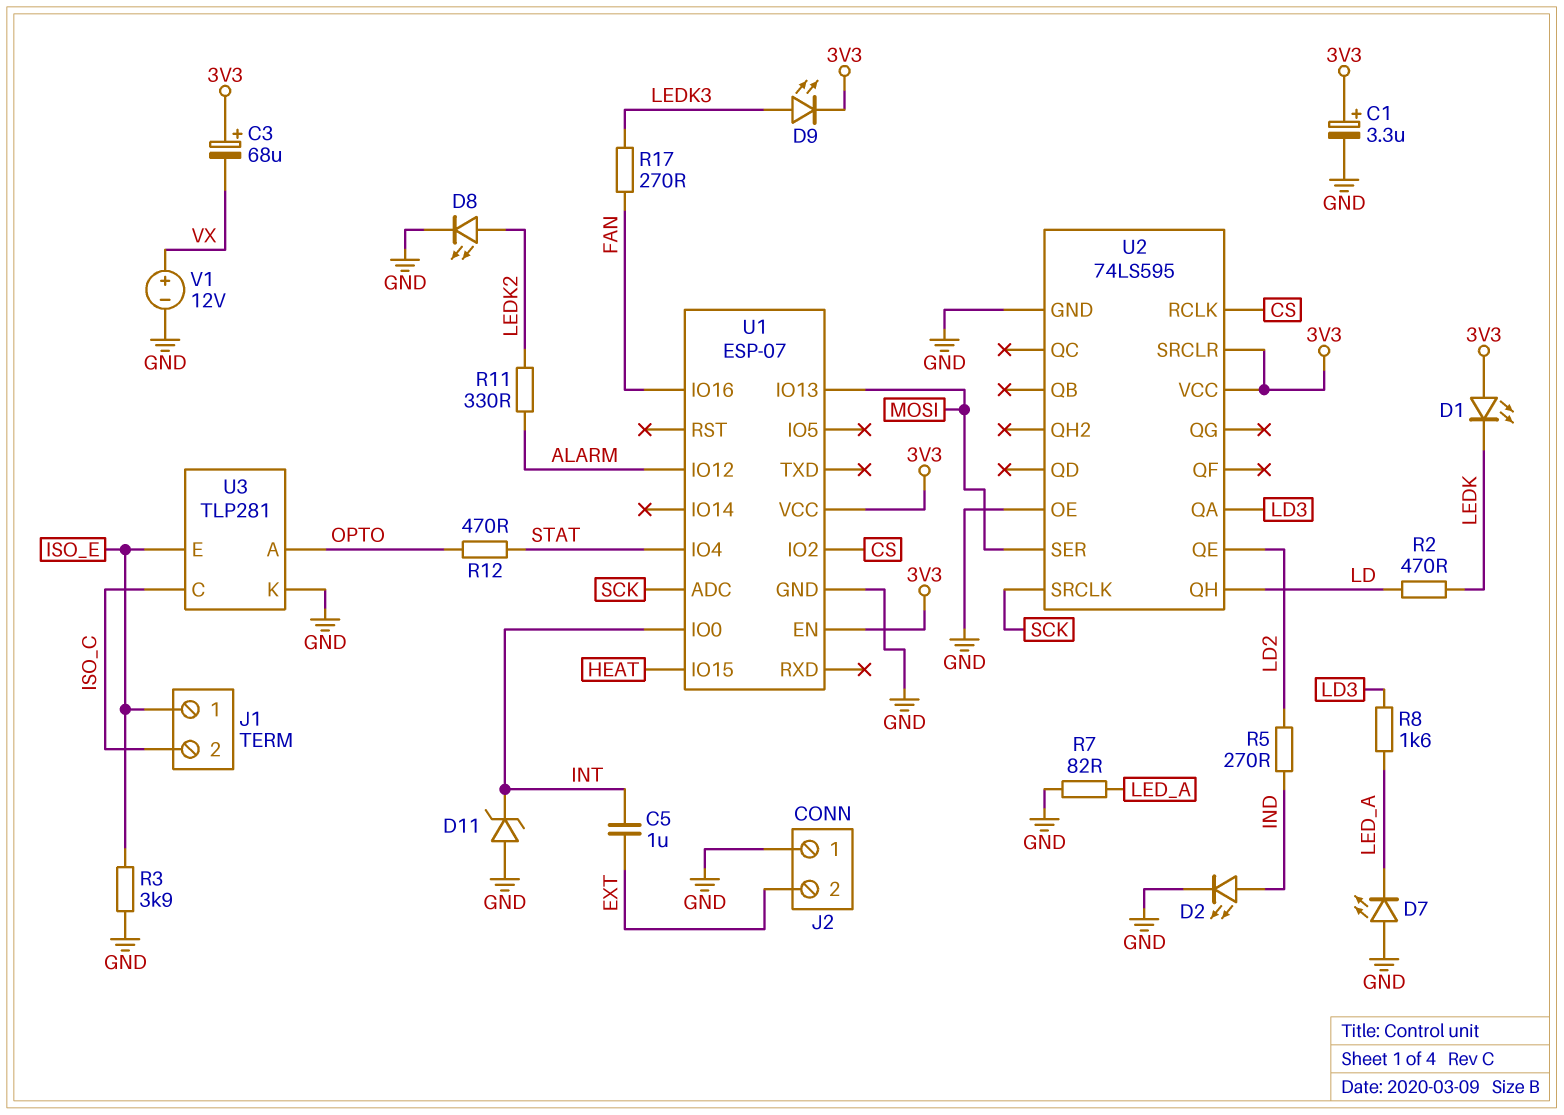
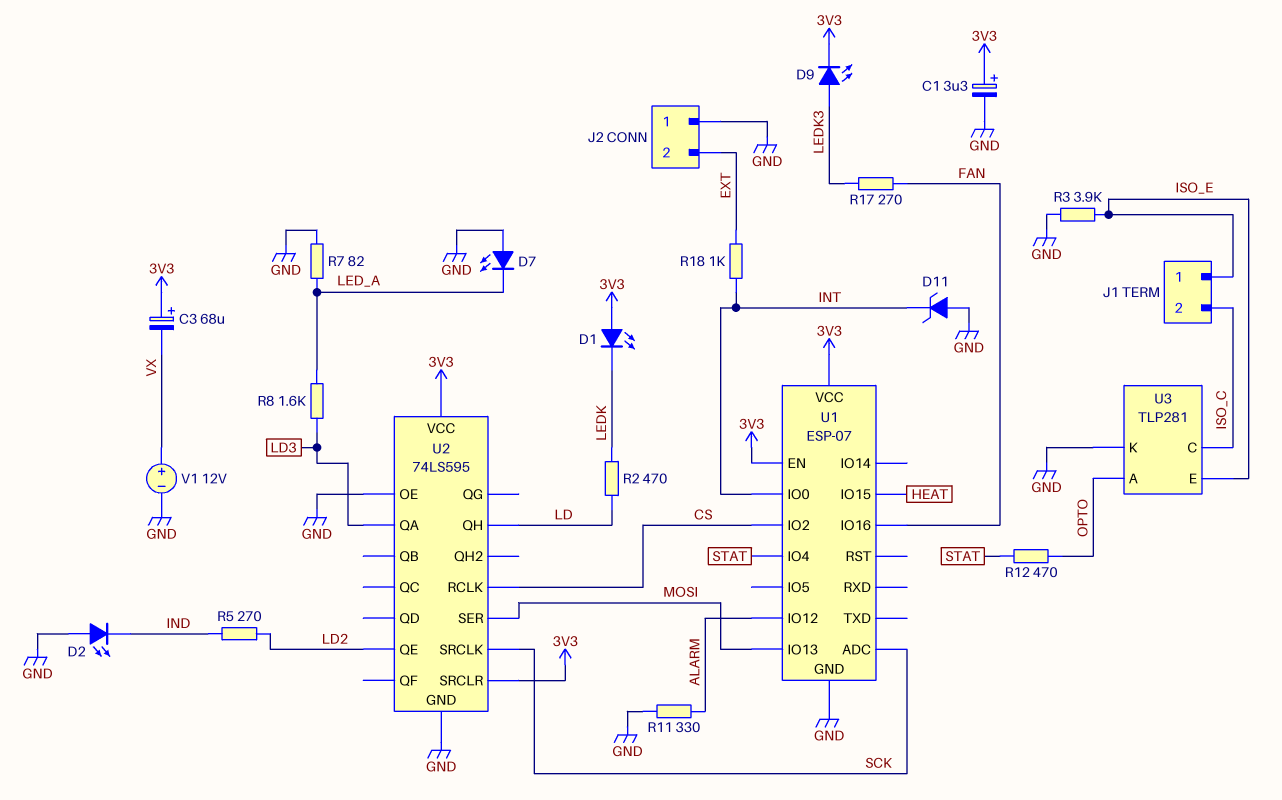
C5: 1uF (EXT, INT) -> none
D2: LED (A IND, K GND) -> LED (A GND, K IND)
D8: LED (A LEDK2, K GND) -> none
R11: 330 (ALARM, LEDK2) -> 330 (ALARM, GND)
R18: none -> 1k (EXT, INT)

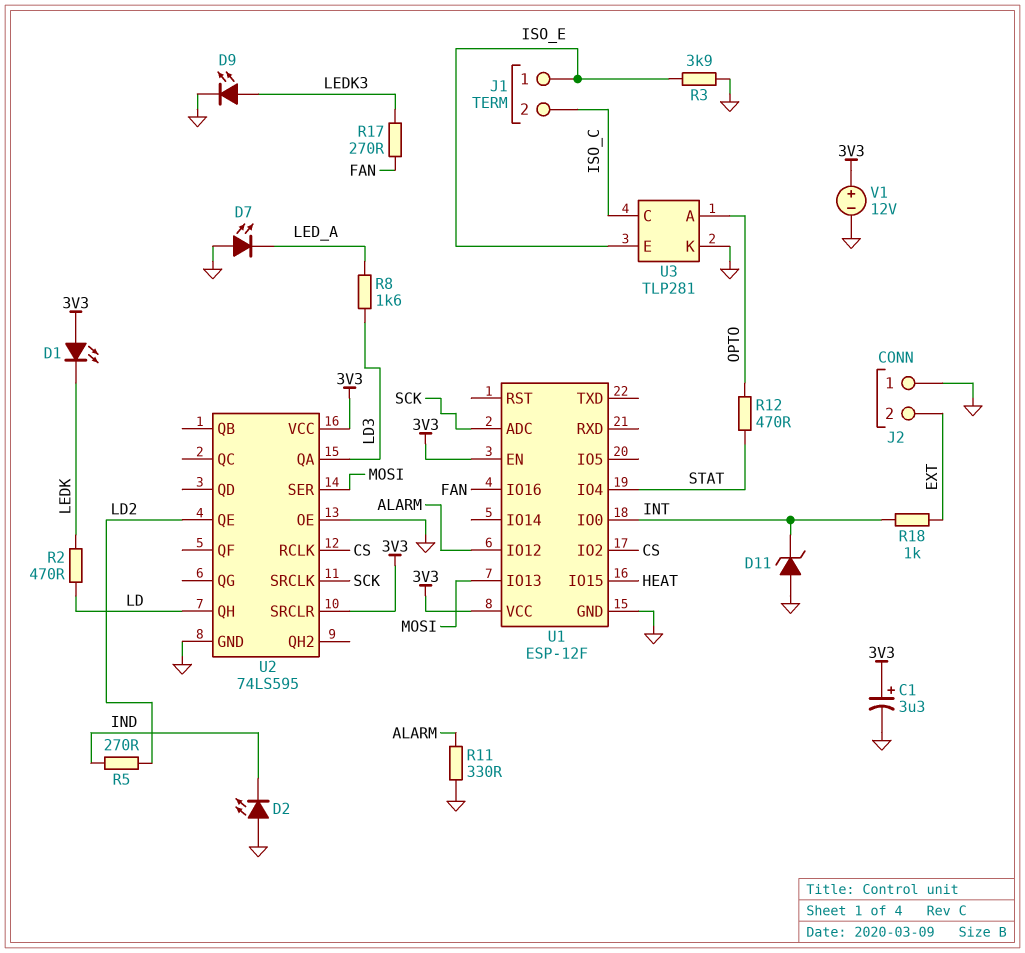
C3: 68uF (plus 3V3, minus VX) -> none
D9: LED (A LEDK3, K 3V3) -> LED (A LEDK3, K GND)
R7: 82 (GND, LED_A) -> none
U1: ESP-07 -> ESP-12F
V1: 12V (plus VX, minus GND) -> 12V (plus 3V3, minus GND)

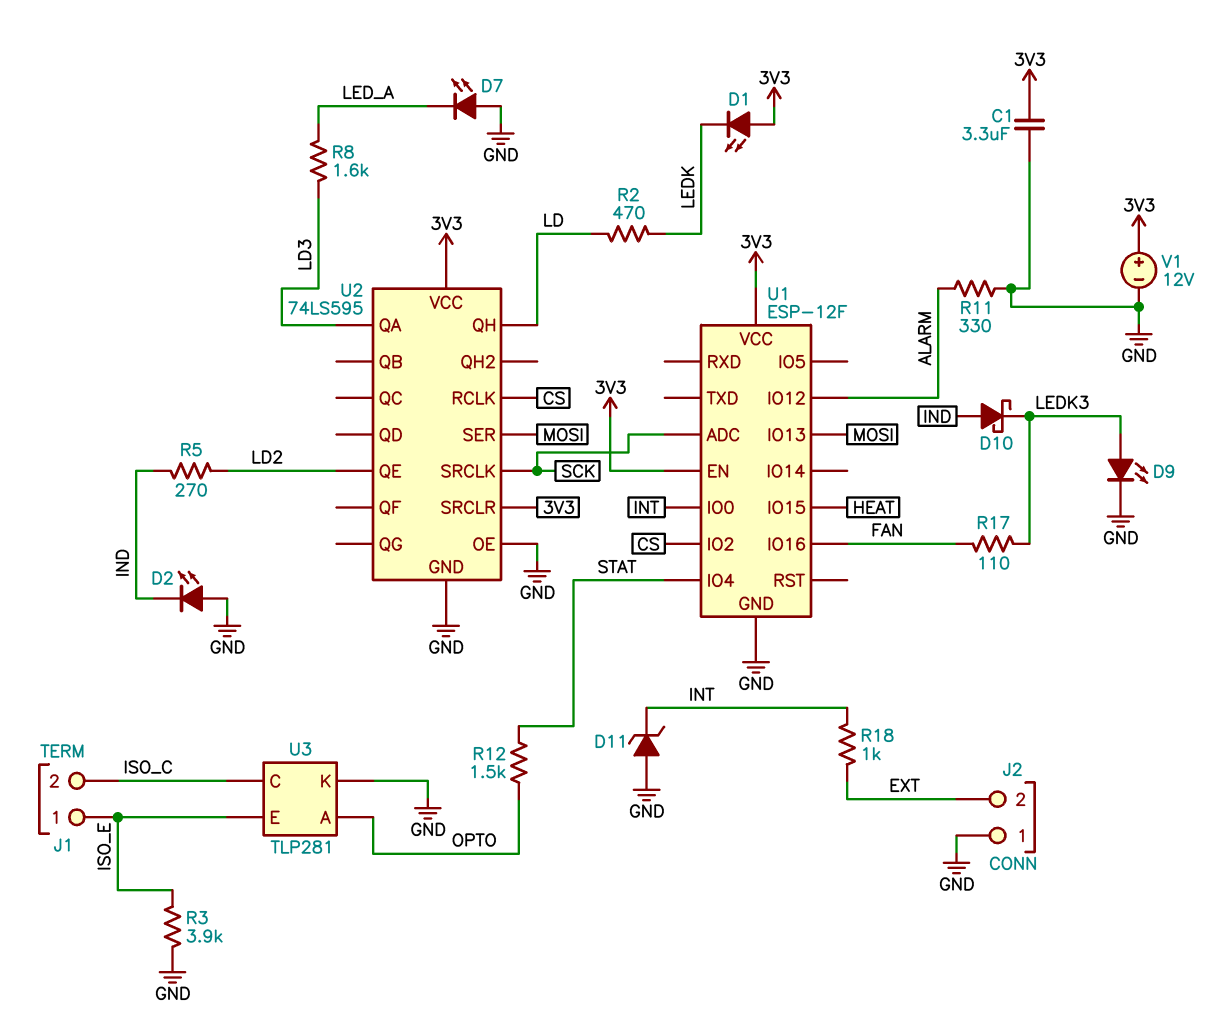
C1: 3.3uF (plus 3V3, minus GND) -> 3.3uF (3V3, GND)
D10: none -> schottky (A IND, K LEDK3)
R12: 470 (OPTO, STAT) -> 1.5k (OPTO, STAT)
R17: 270 (FAN, LEDK3) -> 110 (FAN, LEDK3)

